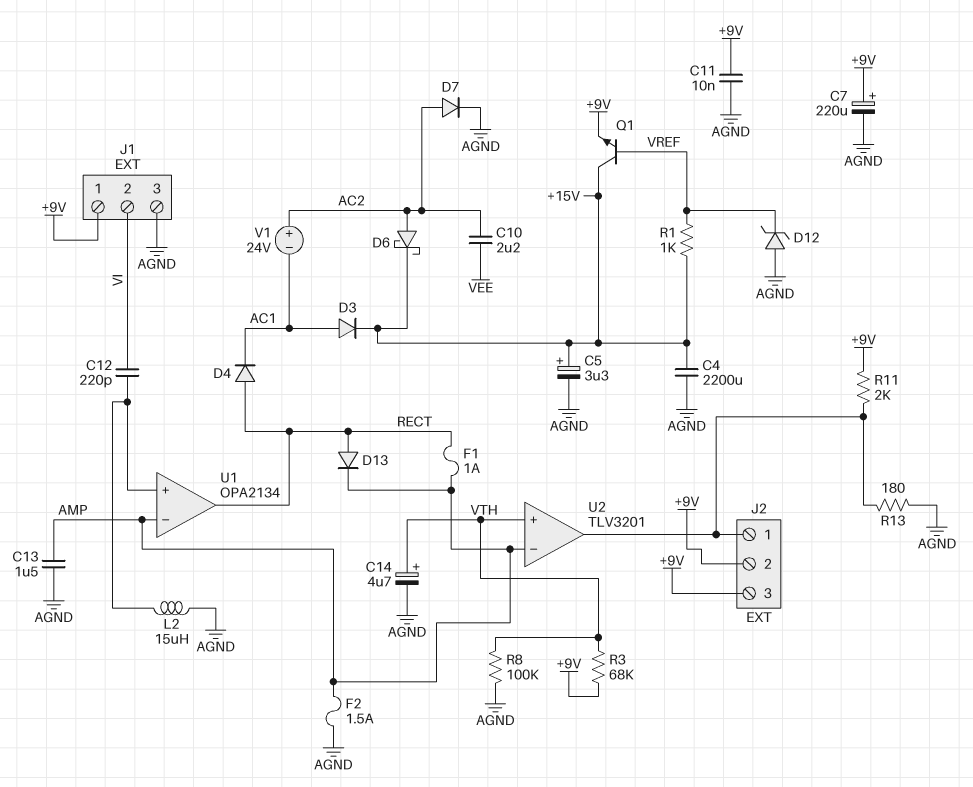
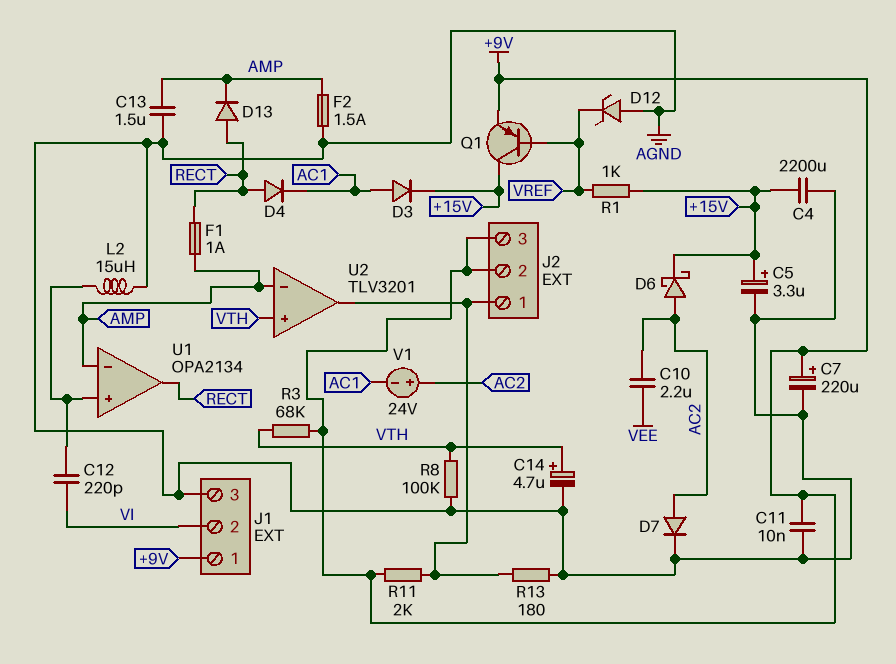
Q1: NPN (B VREF, C +15V, E +9V) -> PNP (B VREF, C +15V, E +9V)

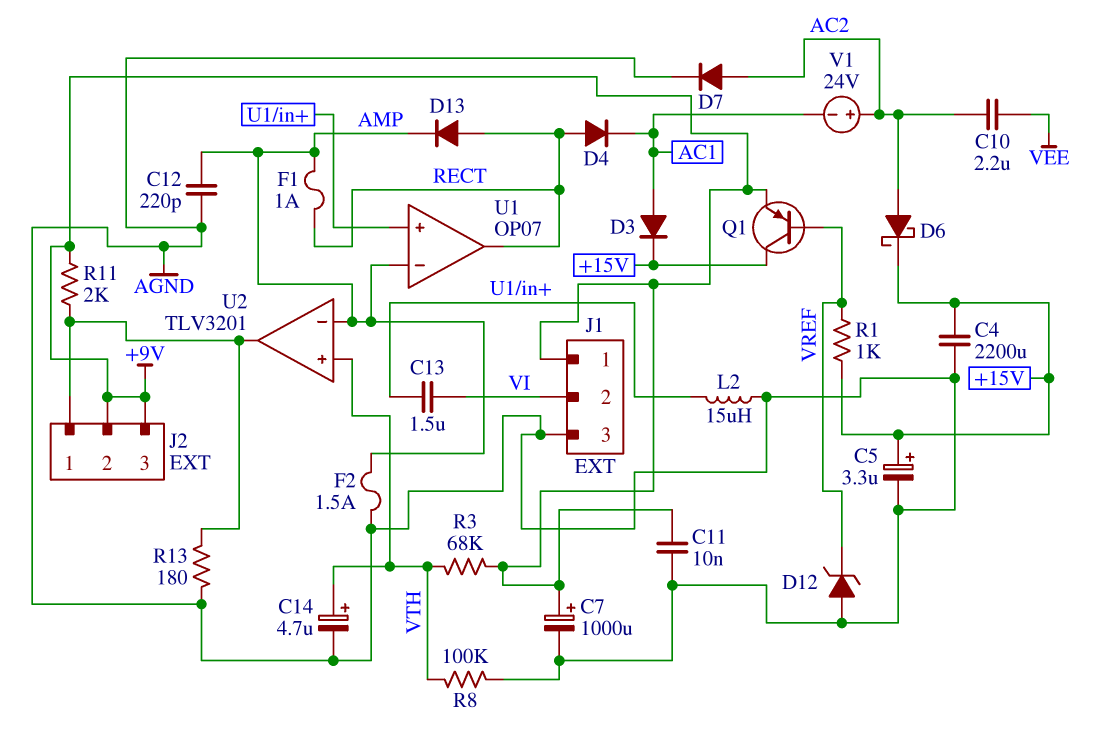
C7: 220uF (plus +9V, minus AGND) -> 1000uF (plus +9V, minus AGND)
C12: 220pF (U1/in+, VI) -> 220pF (AGND, AMP)
C13: 1.5uF (AGND, AMP) -> 1.5uF (U1/in+, VI)
U1: OPA2134 -> OP07

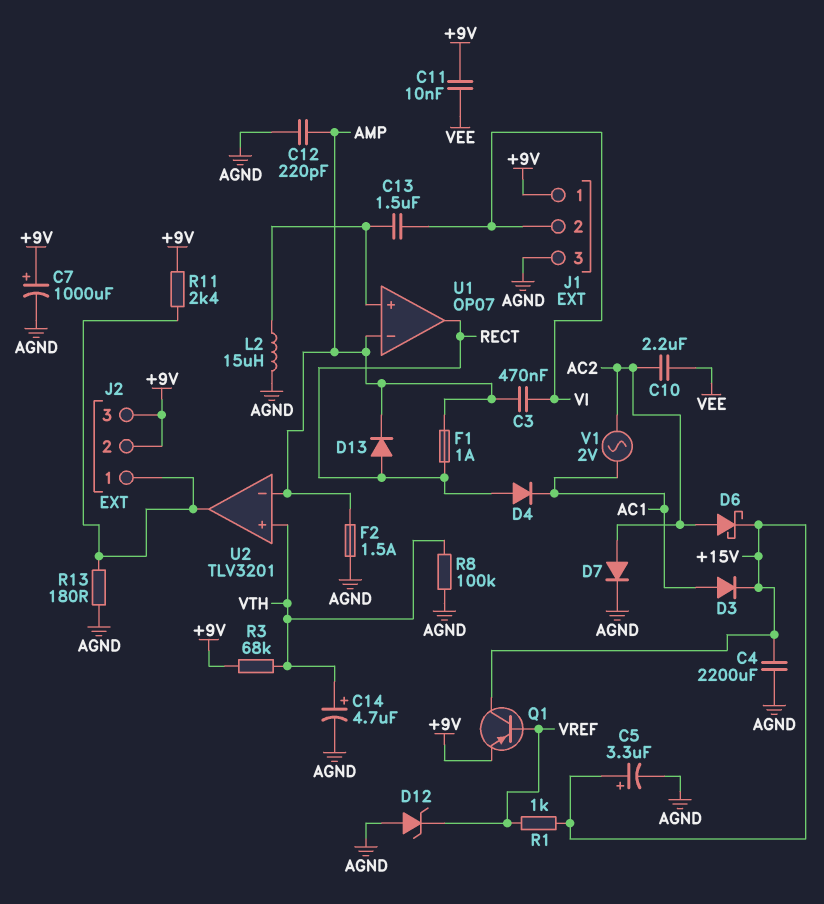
C3: none -> 470nF (AMP, VI)
C11: 10nF (+9V, AGND) -> 10nF (+9V, VEE)
R11: 2k (+9V, J2/1) -> 2.4k (+9V, J2/1)
V1: 24V (plus AC2, minus AC1) -> AC 2V (AC1, AC2)

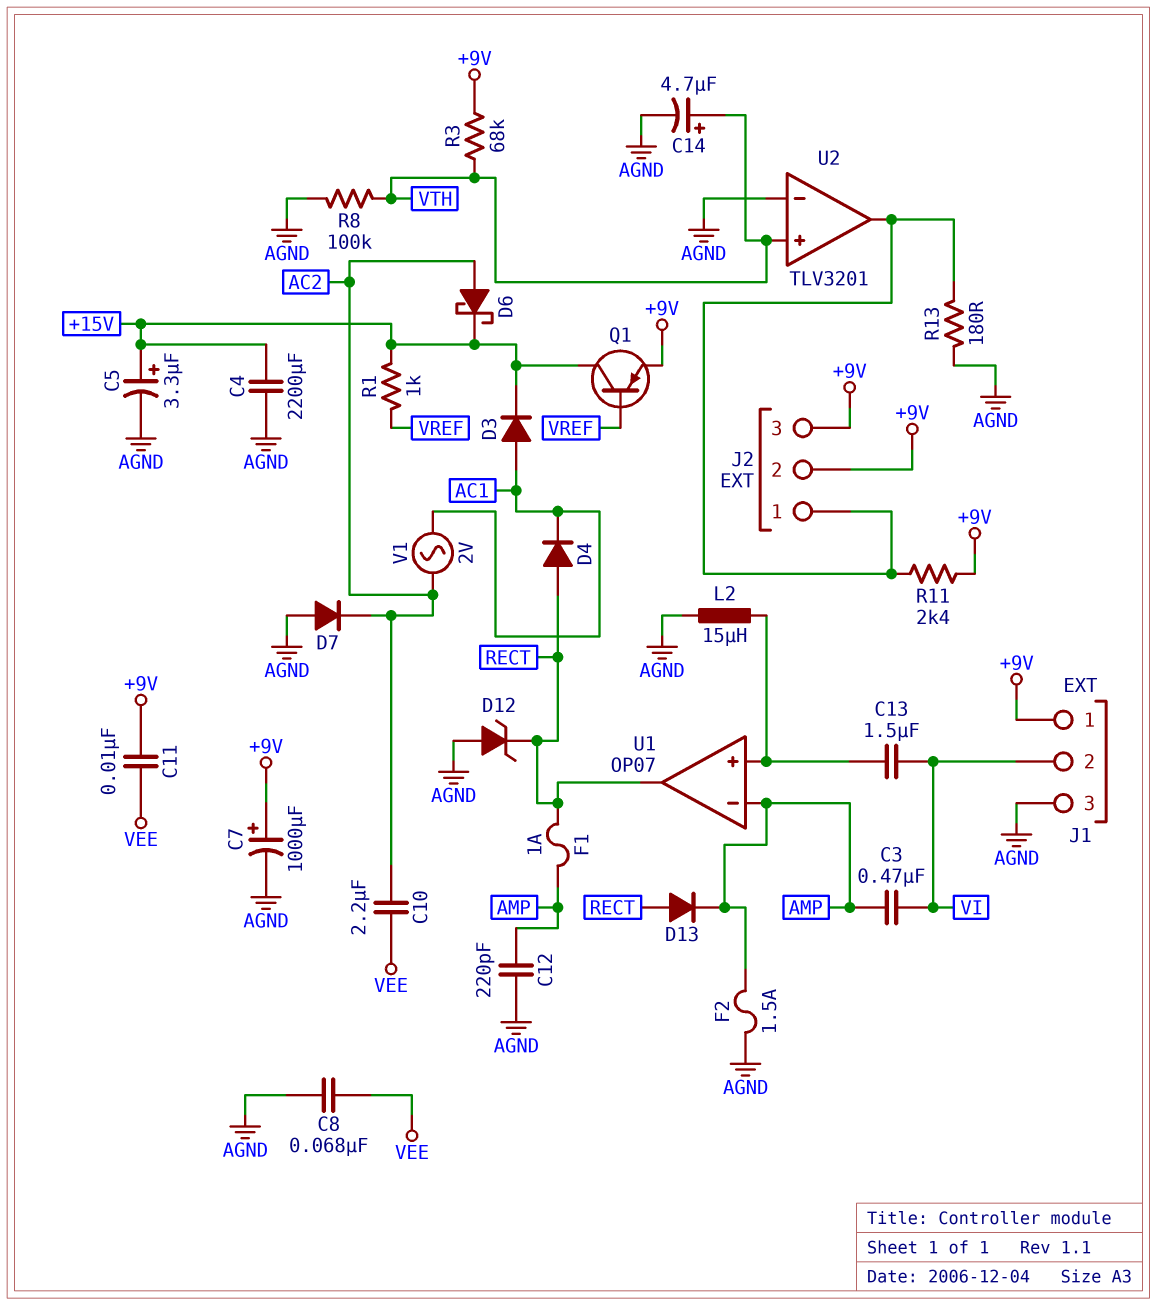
C8: none -> 68nF (AGND, VEE)
D7: diode (A AC2, K AGND) -> diode (A AGND, K AC2)
D12: zener (A AGND, K VREF) -> zener (A AGND, K RECT)
U2 pin in-: AMP -> AGND

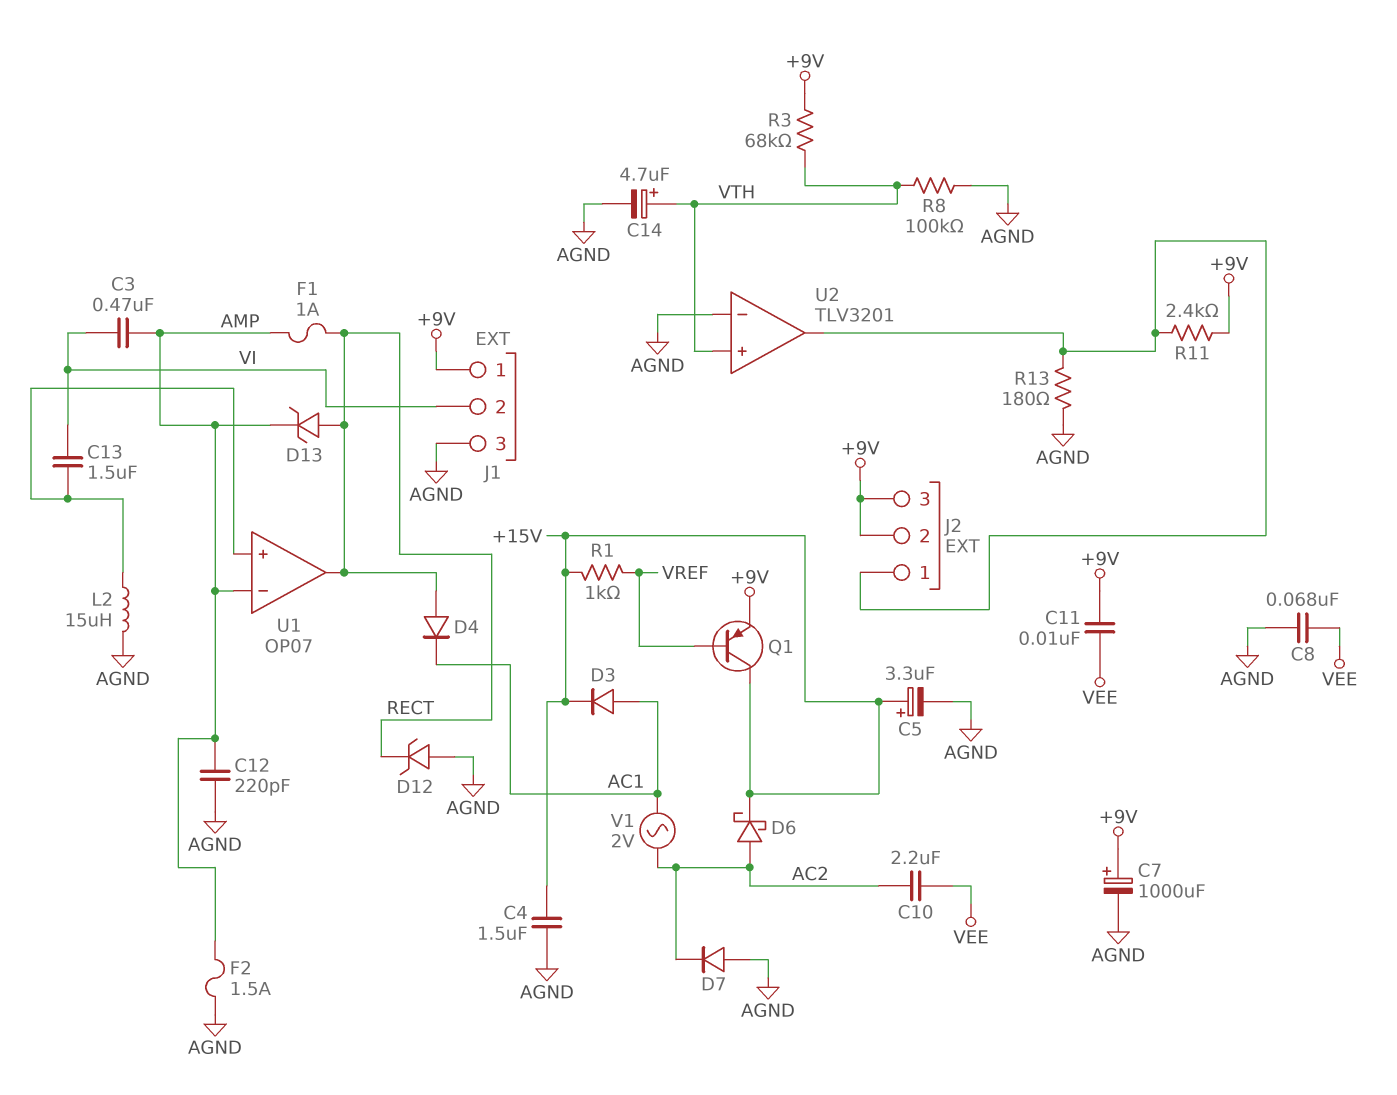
C4: 2200uF (+15V, AGND) -> 1.5uF (+15V, AGND)
D13: diode (A RECT, K AMP) -> zener (A RECT, K AMP)

